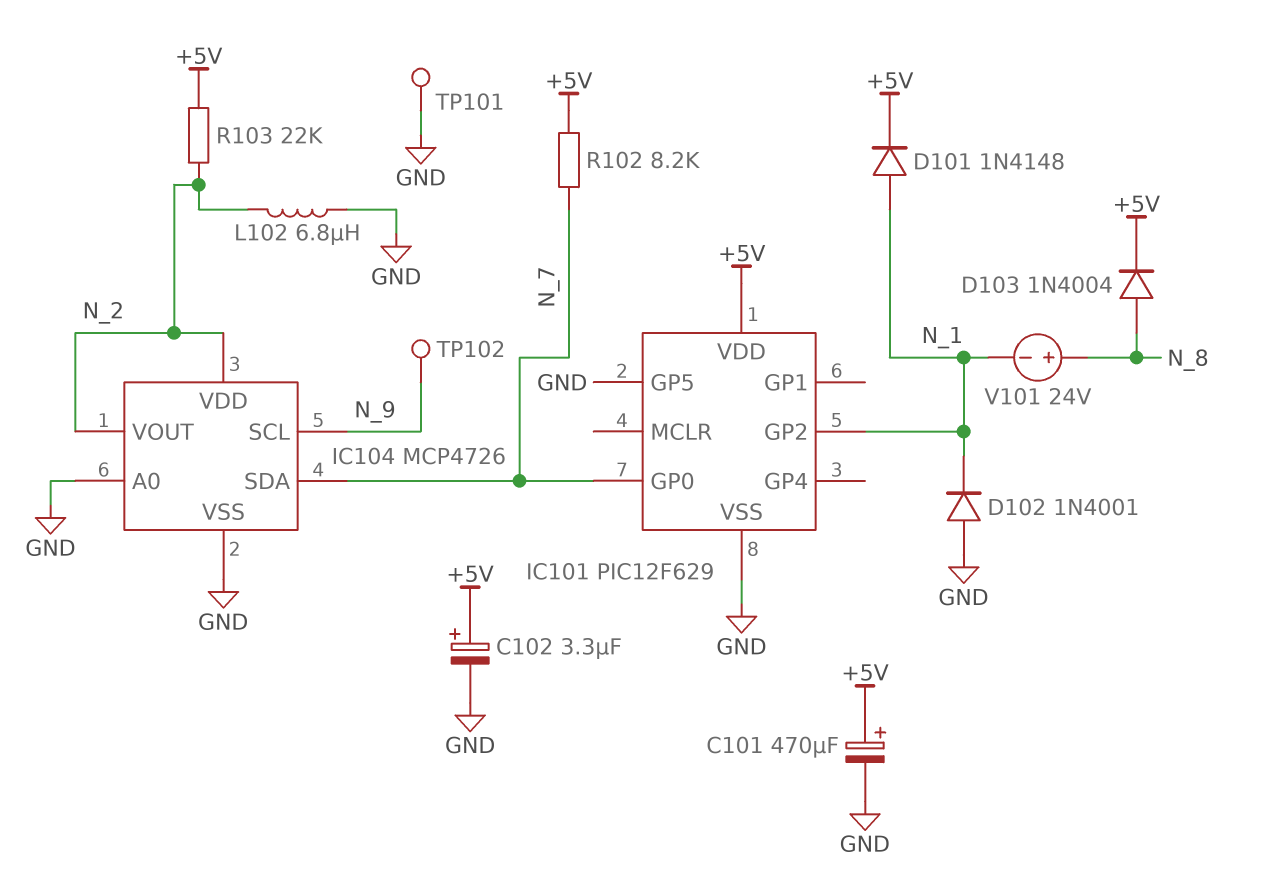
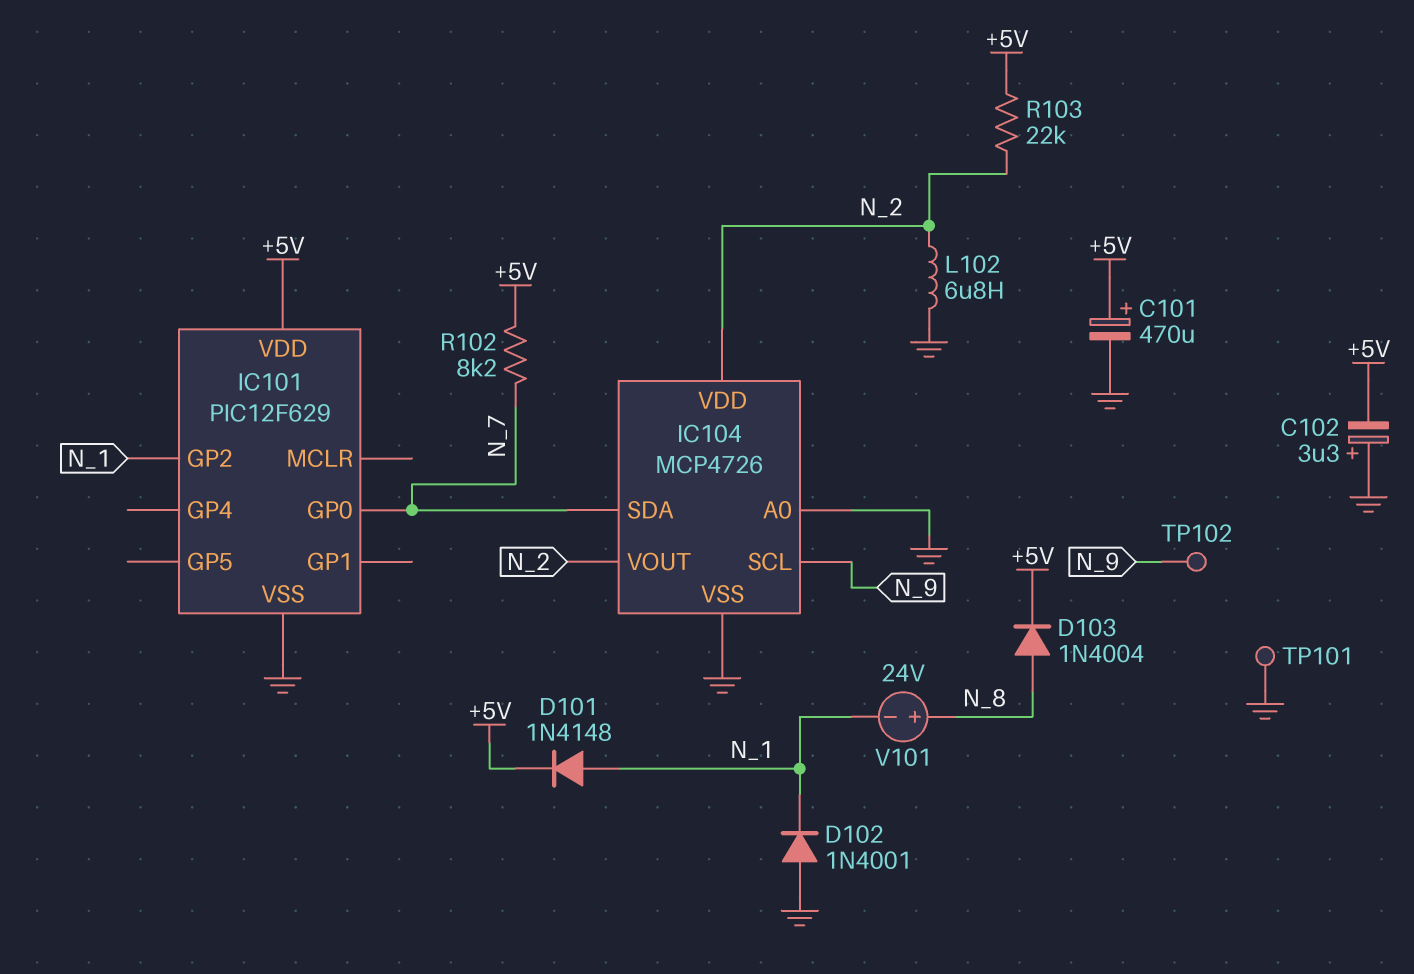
C102: 3.3uF (plus +5V, minus GND) -> 3.3uF (plus GND, minus +5V)
IC101 pin GP5: GND -> none

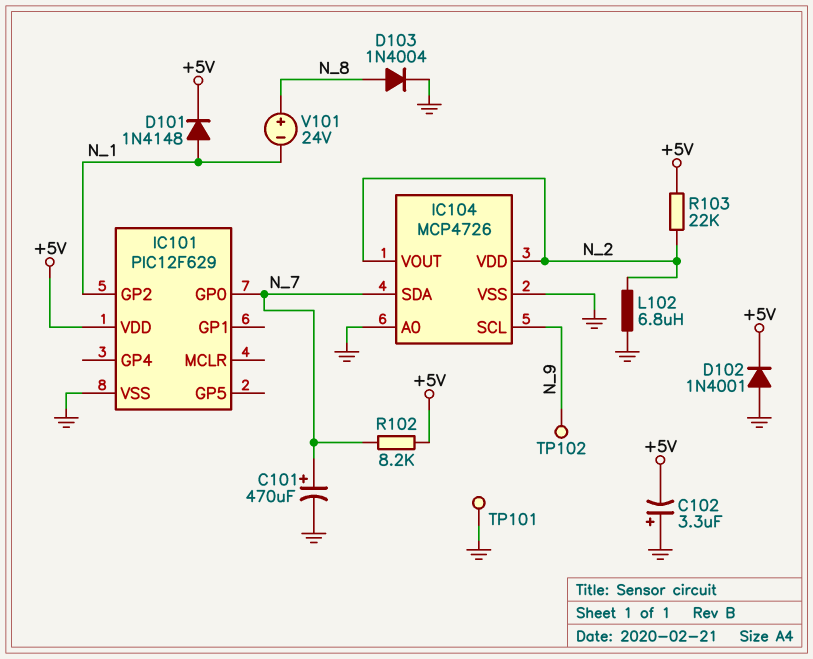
C101: 470uF (plus +5V, minus GND) -> 470uF (plus N_7, minus GND)
D102: diode 1N4001 (A GND, K N_1) -> diode 1N4001 (A GND, K +5V)
D103: diode 1N4004 (A N_8, K +5V) -> diode 1N4004 (A N_8, K GND)

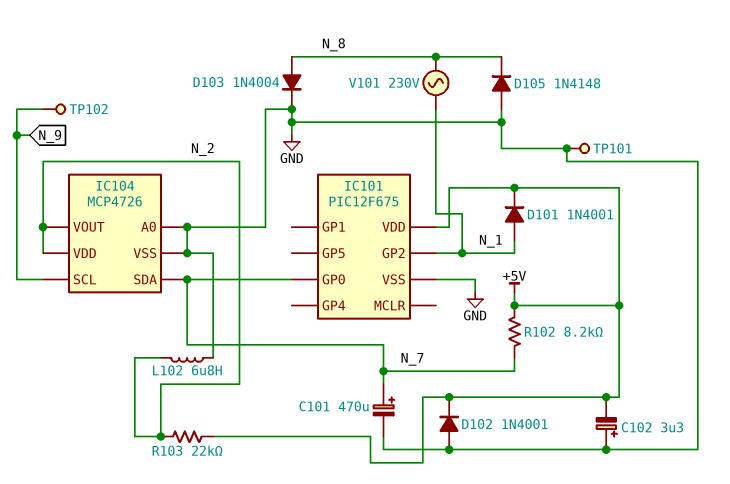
D101: diode 1N4148 (A N_1, K +5V) -> diode 1N4001 (A N_1, K +5V)
D105: none -> diode 1N4148 (A GND, K N_8)
IC101: PIC12F629 -> PIC12F675
V101: 24V (plus N_8, minus N_1) -> AC 230V (N_1, N_8)

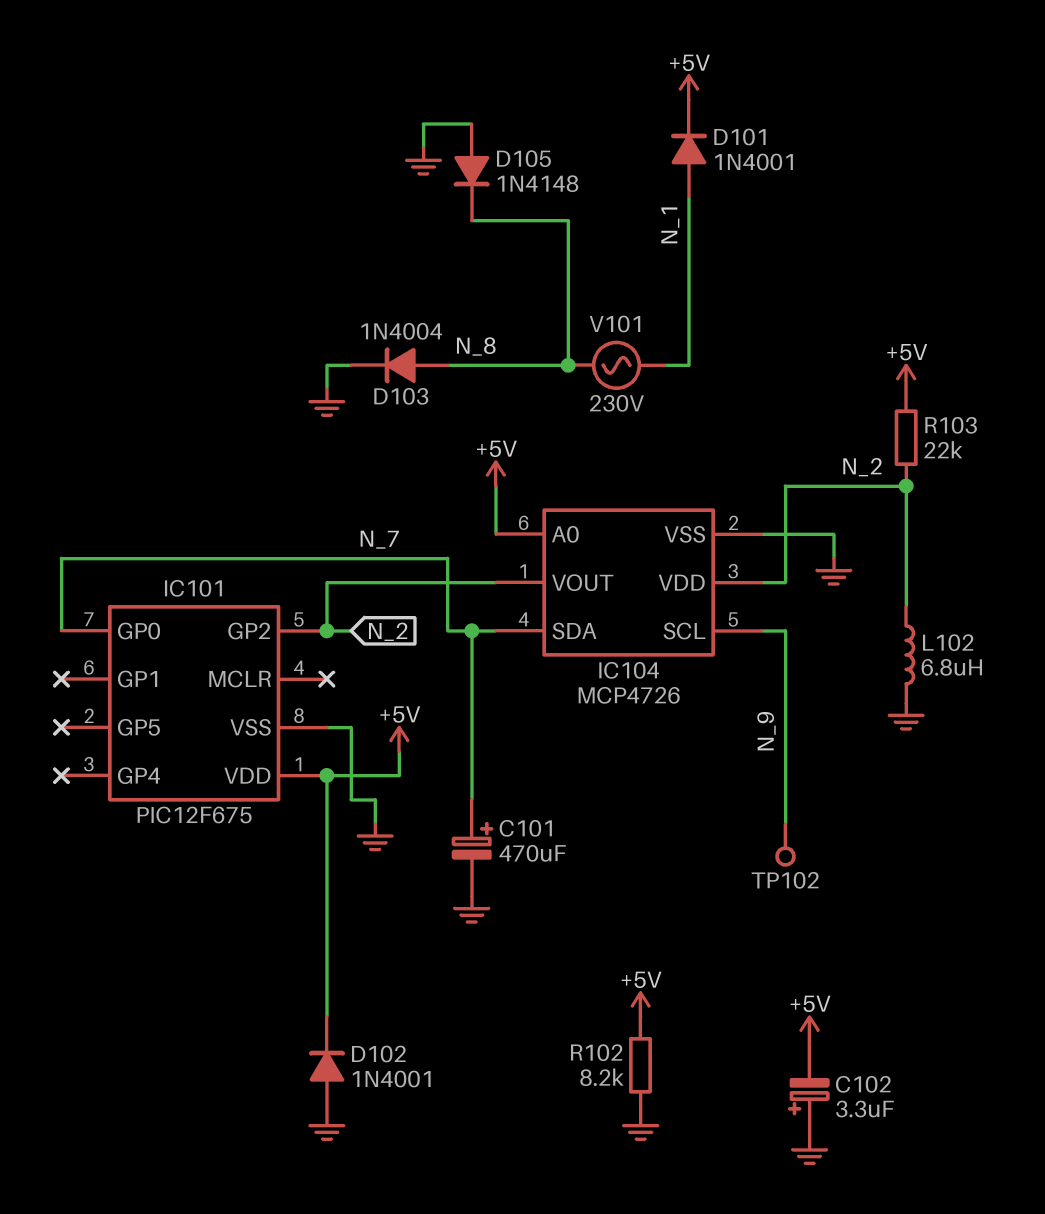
IC101 pin GP2: N_1 -> N_2
IC104 pin A0: GND -> +5V
R102: 8.2k (+5V, N_7) -> 8.2k (+5V, GND)
TP101: test point (GND) -> none

